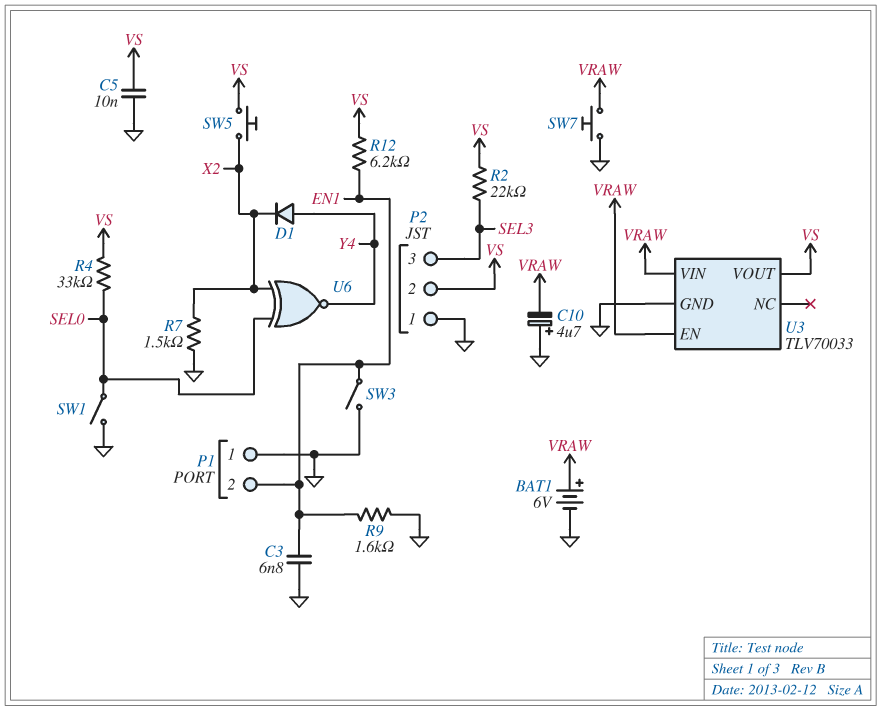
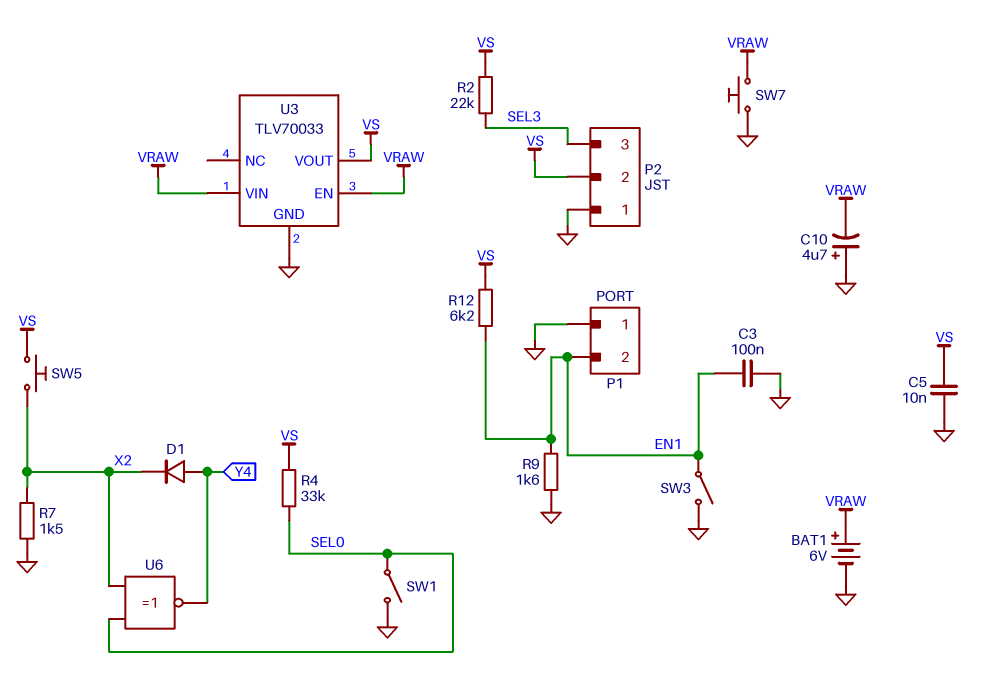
C3: 6.8nF (EN1, GND) -> 100nF (EN1, GND)

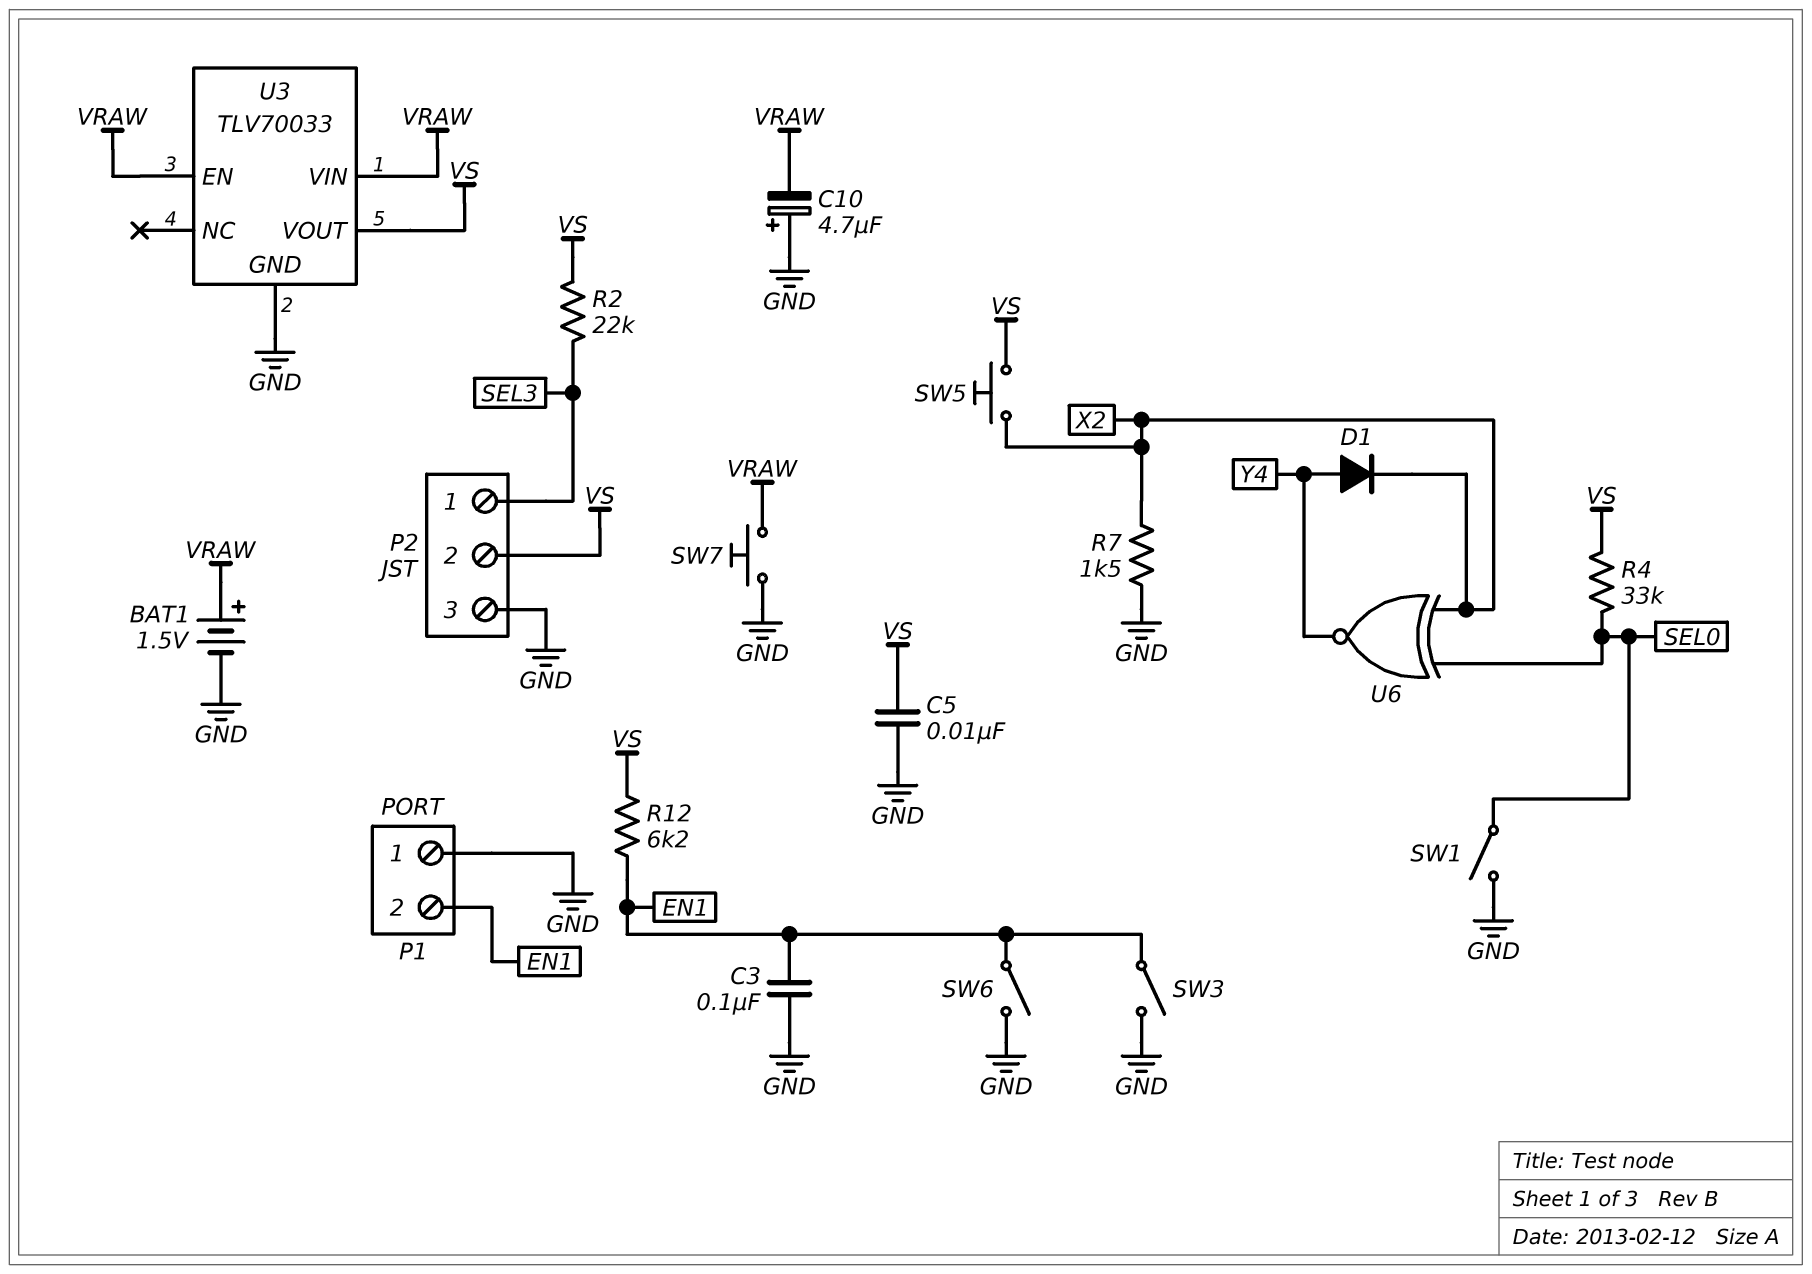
BAT1: 6V (plus VRAW, minus GND) -> 1.5V (plus VRAW, minus GND)
P2 pin 1: GND -> SEL3
P2 pin 3: SEL3 -> GND
R9: 1.6k (EN1, GND) -> none
SW6: none -> switch (EN1, GND)

